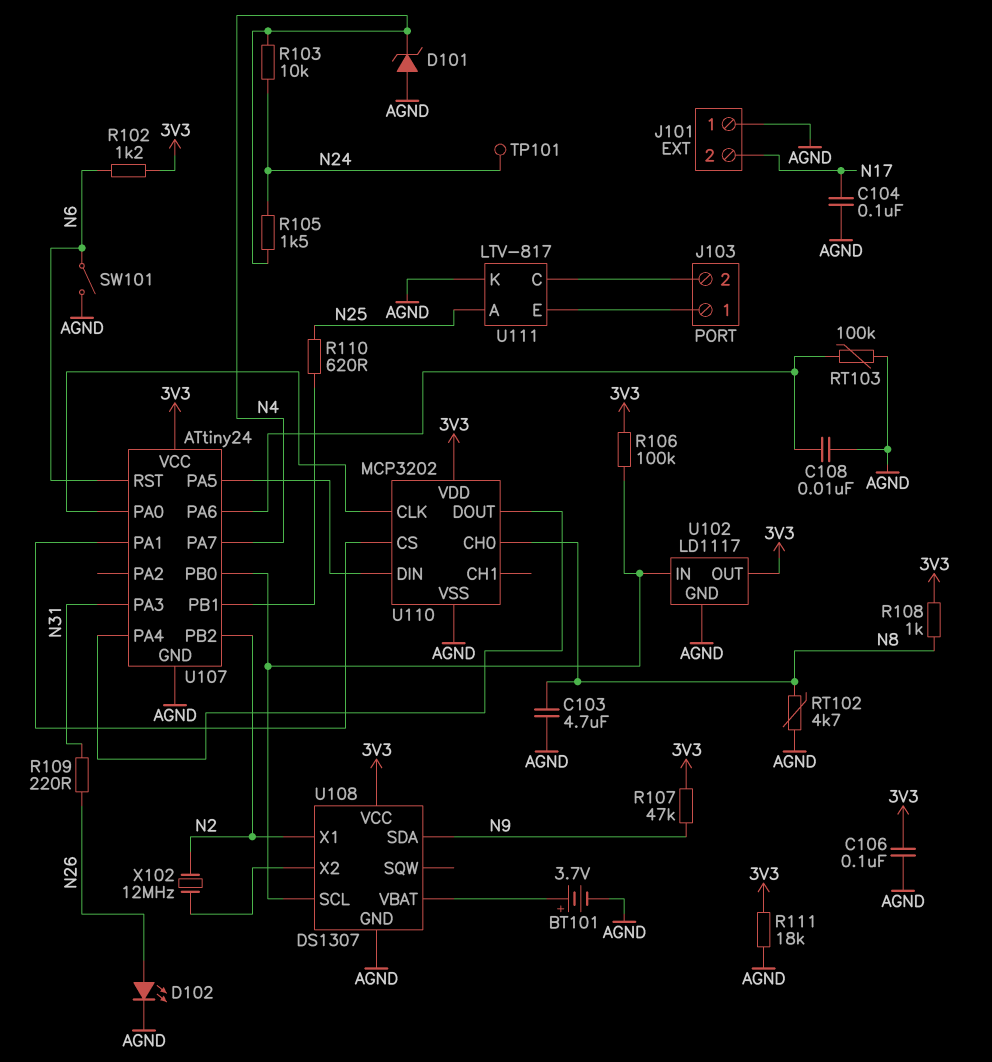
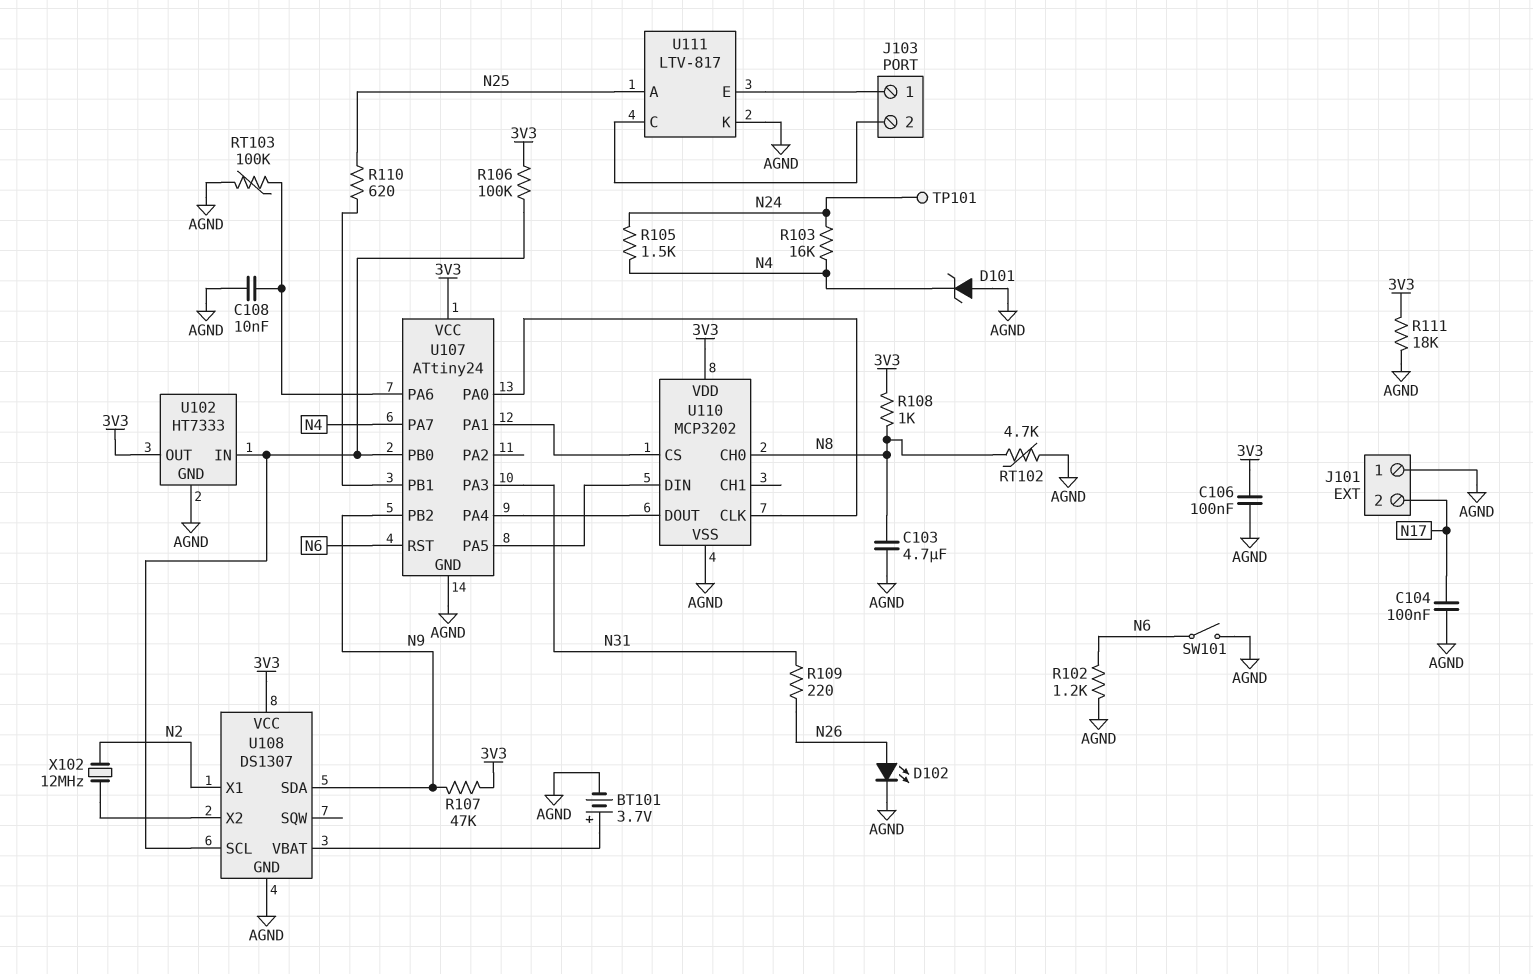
R102: 1.2k (3V3, N6) -> 1.2k (AGND, N6)
R103: 10k (N4, N24) -> 16k (N4, N24)
U102: LD1117 -> HT7333
U107 pin PB2: N2 -> N9

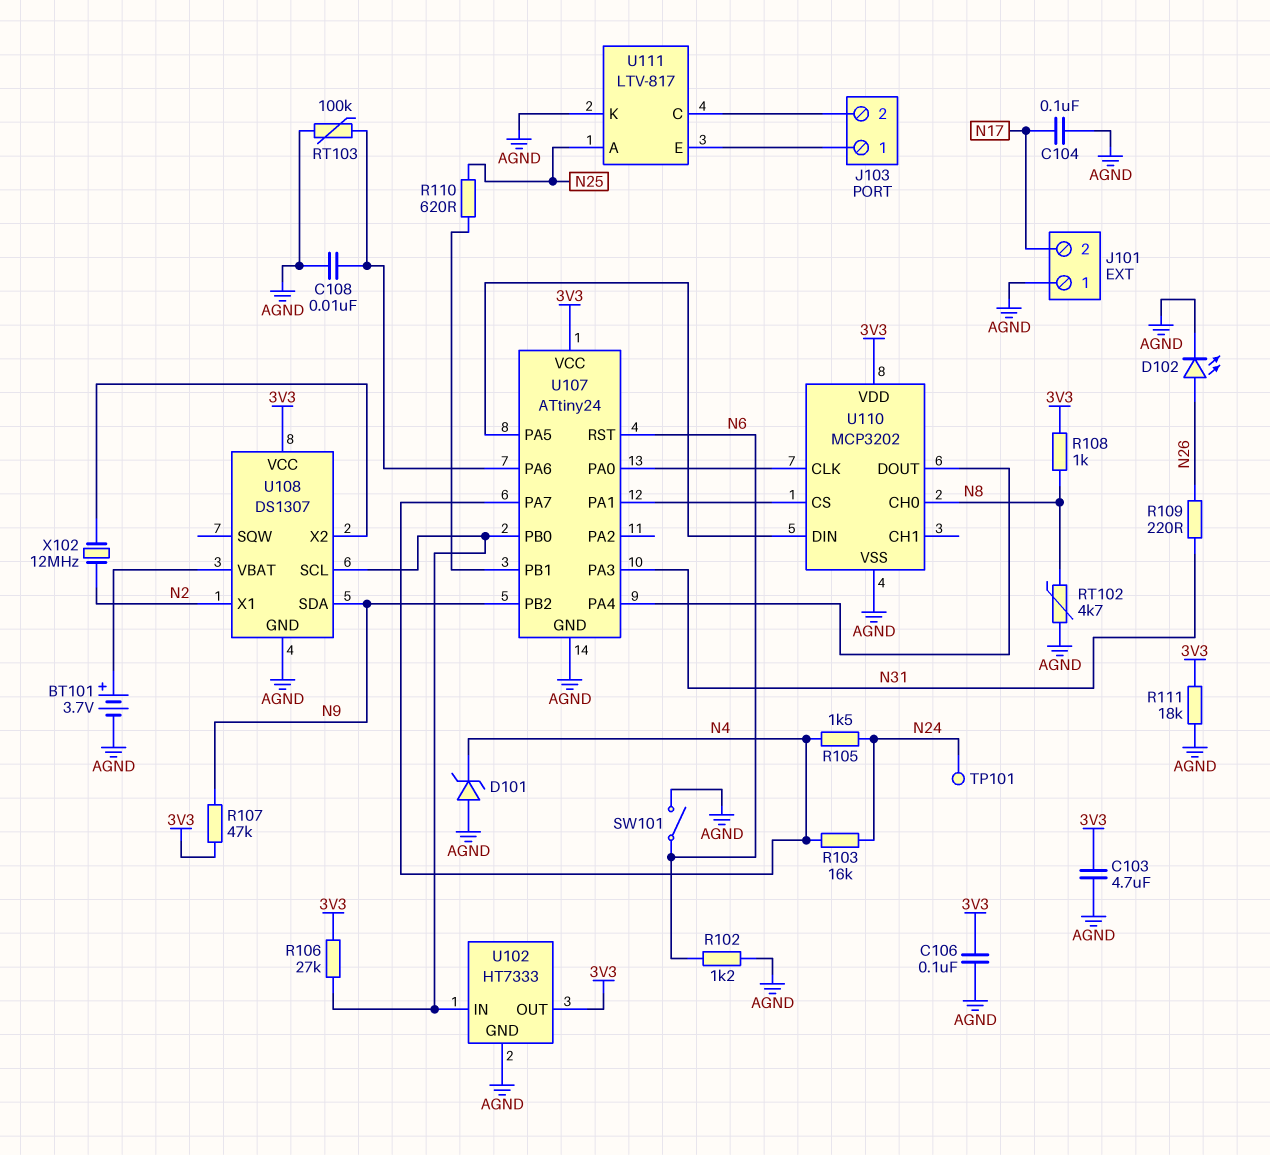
C103: 4.7uF (AGND, N8) -> 4.7uF (3V3, AGND)
R106: 100k (3V3, U102/IN) -> 27k (3V3, U102/IN)

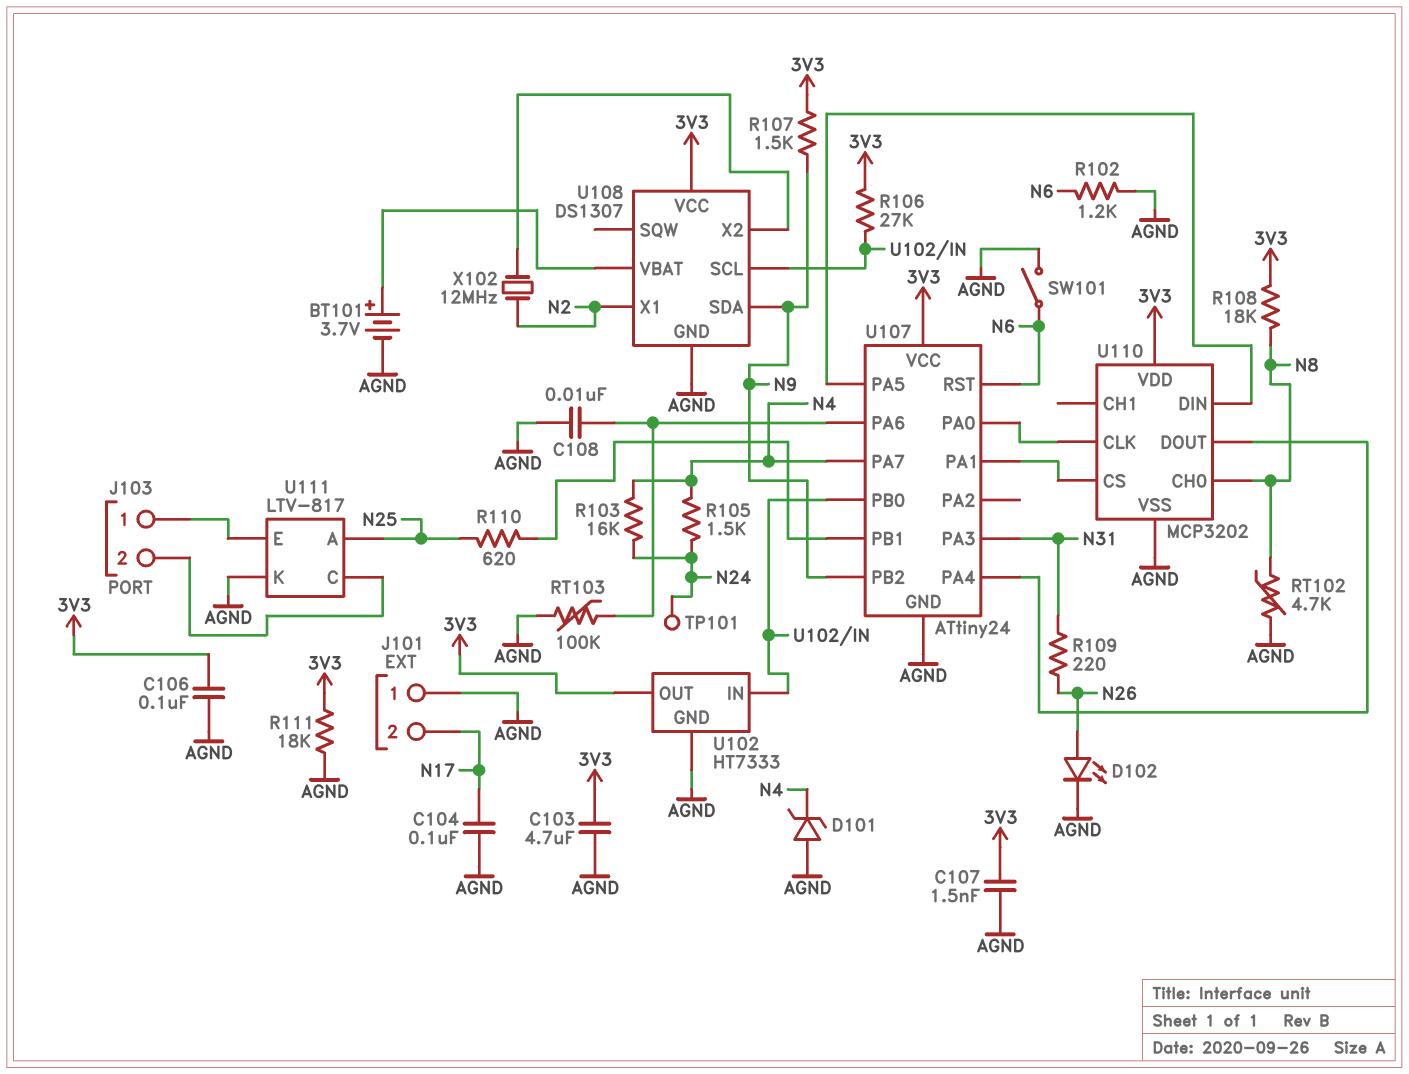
C107: none -> 1.5nF (3V3, AGND)
R107: 47k (3V3, N9) -> 1.5k (3V3, N9)
R108: 1k (3V3, N8) -> 18k (3V3, N8)

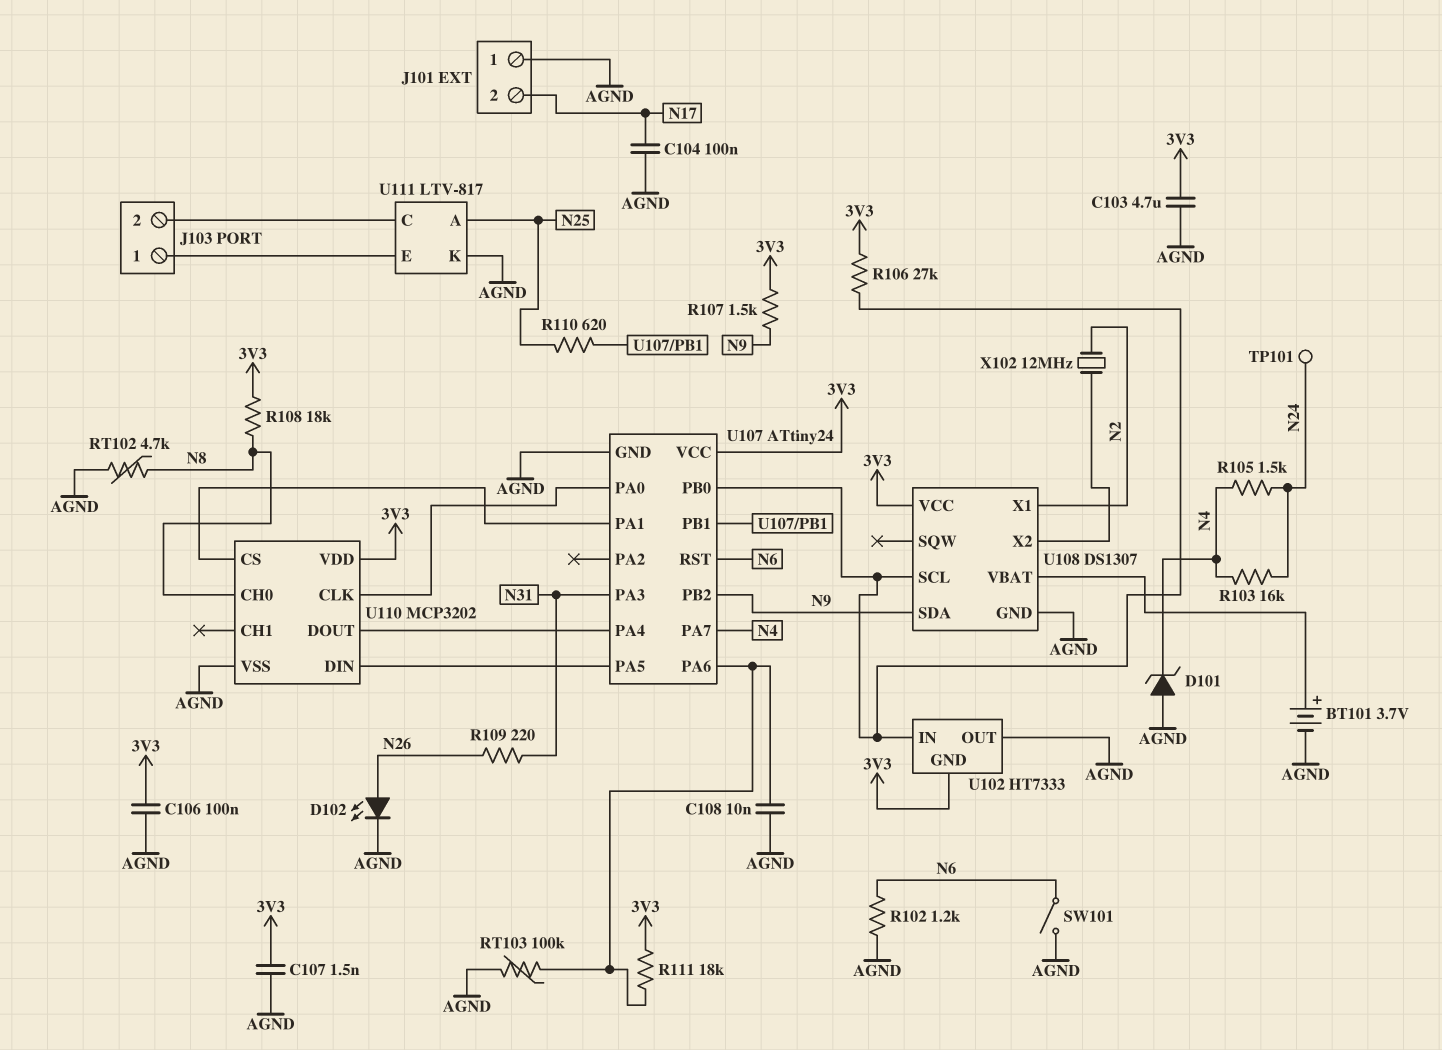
R111: 18k (3V3, AGND) -> 18k (3V3, U107/PA6)
U102 pin GND: AGND -> 3V3
U102 pin OUT: 3V3 -> AGND

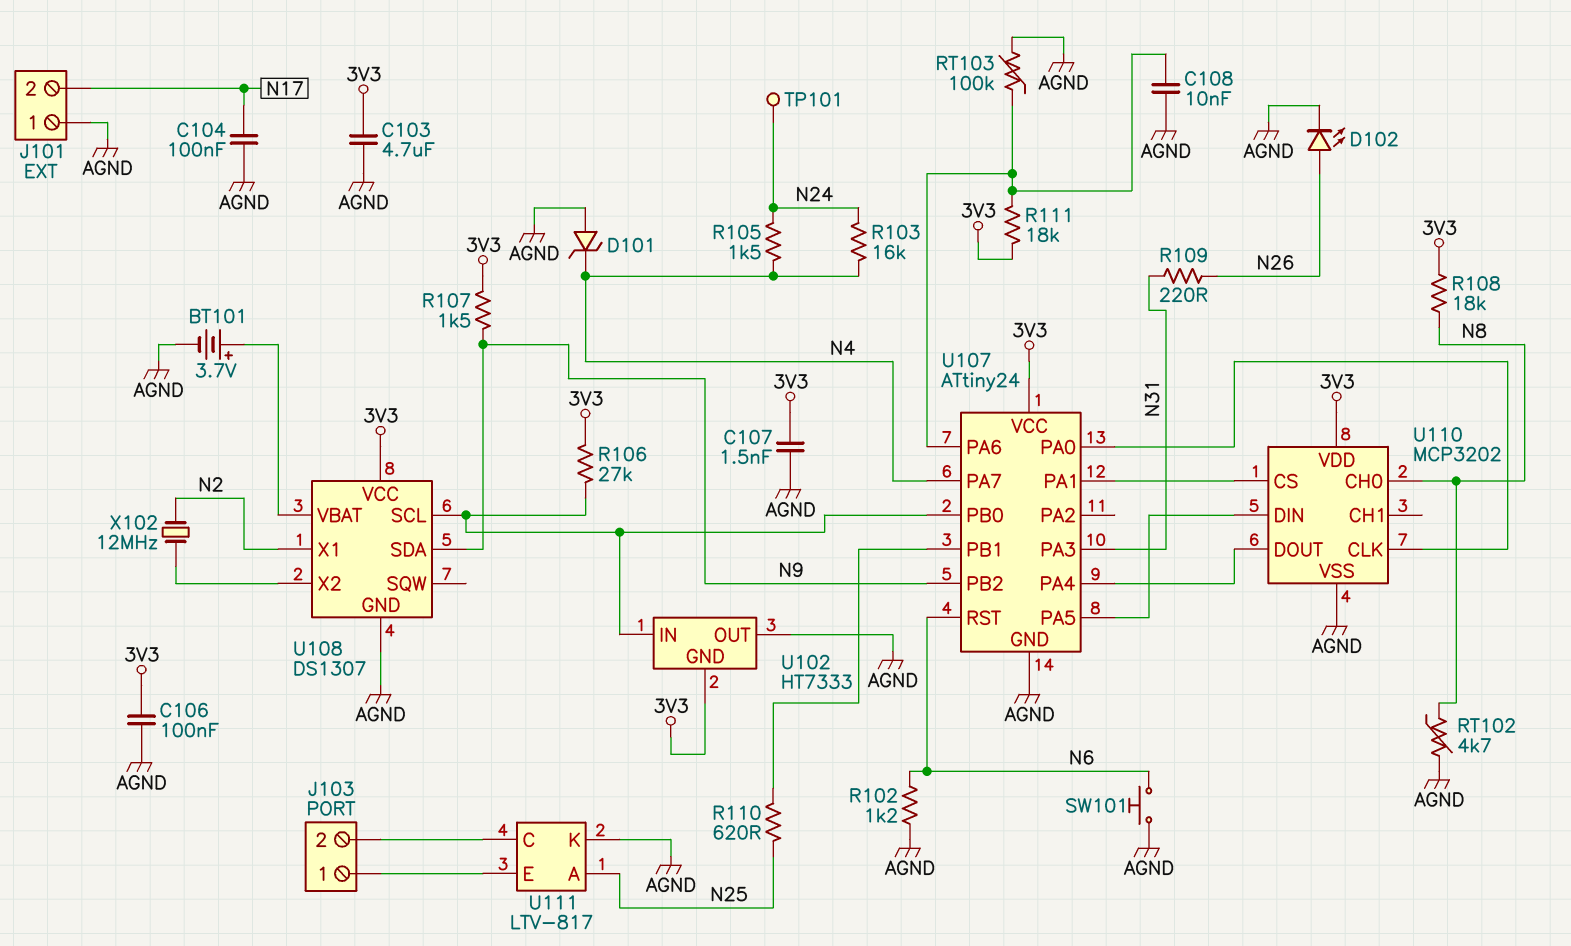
SW101: switch (AGND, N6) -> button (AGND, N6)

